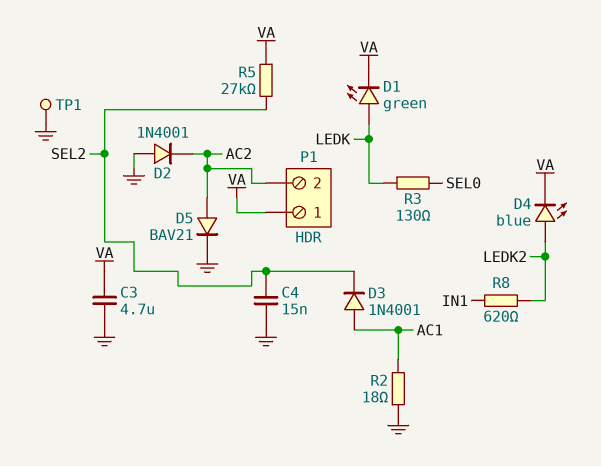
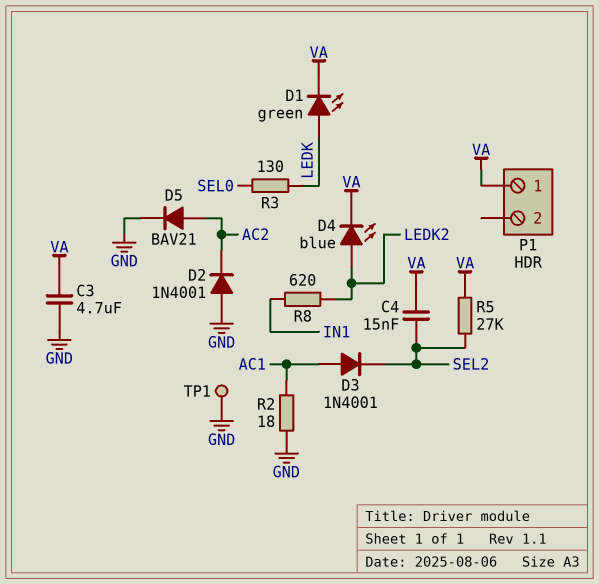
C4: 15nF (GND, SEL2) -> 15nF (SEL2, VA)
P1 pin 2: AC2 -> none

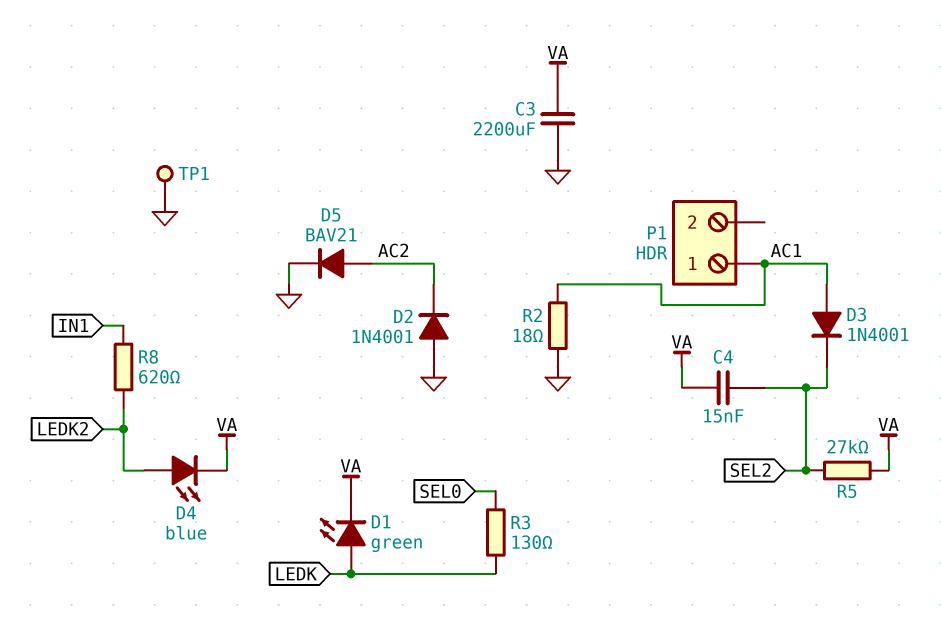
C3: 4.7uF (GND, VA) -> 2200uF (GND, VA)
P1 pin 1: VA -> AC1

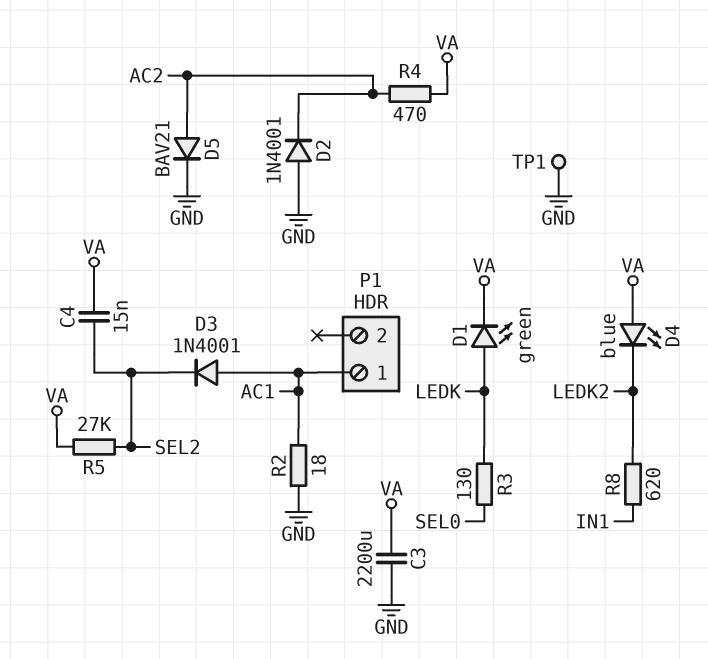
D4: LED blue (A LEDK2, K VA) -> LED blue (A VA, K LEDK2)
R4: none -> 470 (AC2, VA)

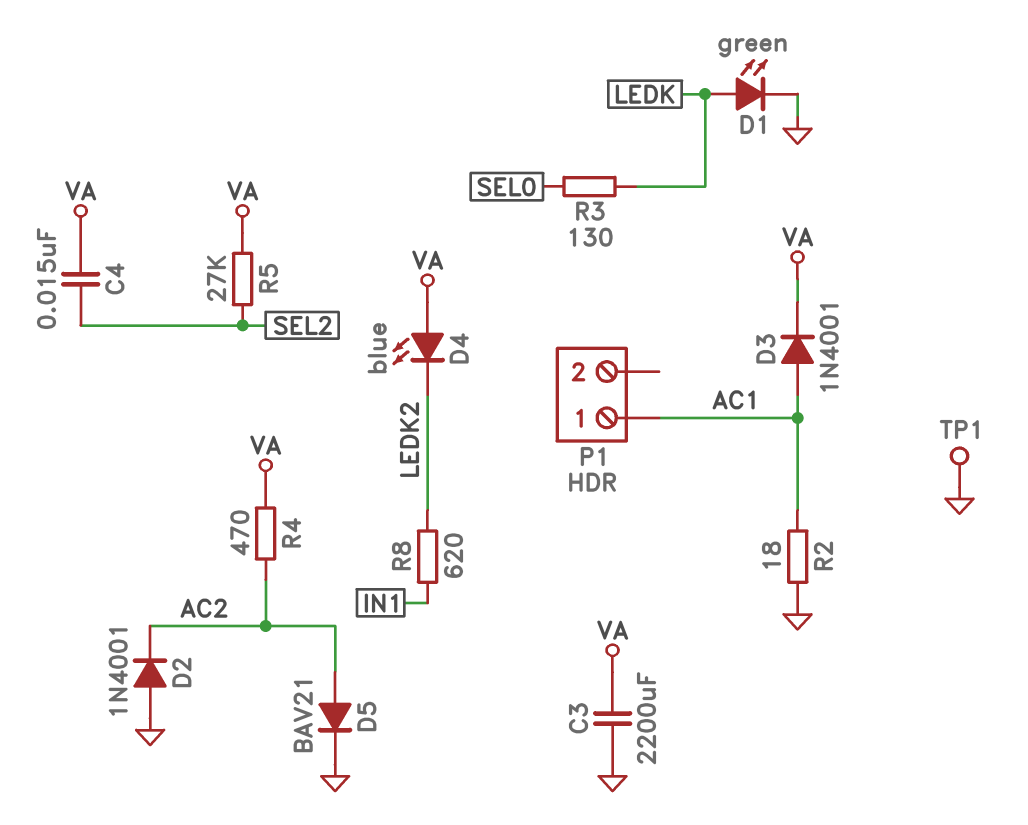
D1: LED green (A LEDK, K VA) -> LED green (A LEDK, K GND)
D3: diode 1N4001 (A AC1, K SEL2) -> diode 1N4001 (A AC1, K VA)

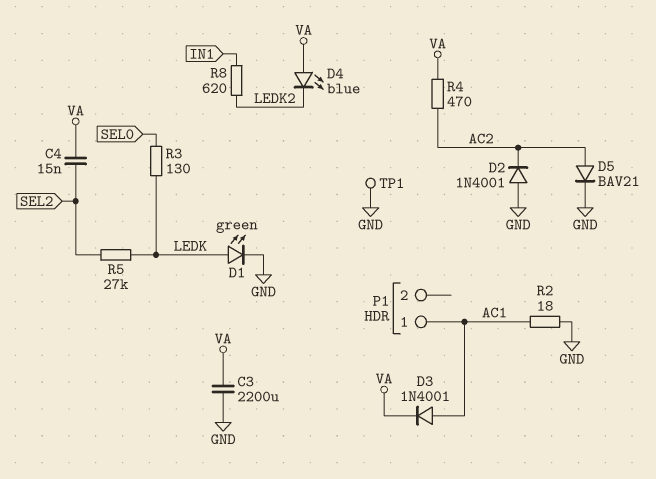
R5: 27k (SEL2, VA) -> 27k (LEDK, SEL2)

